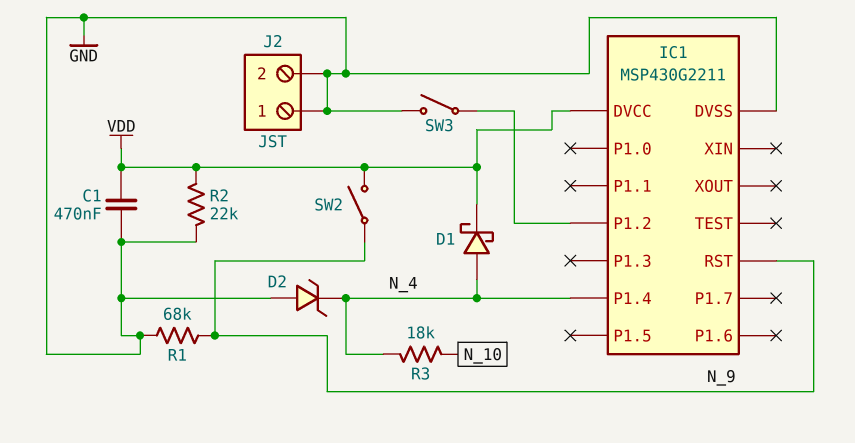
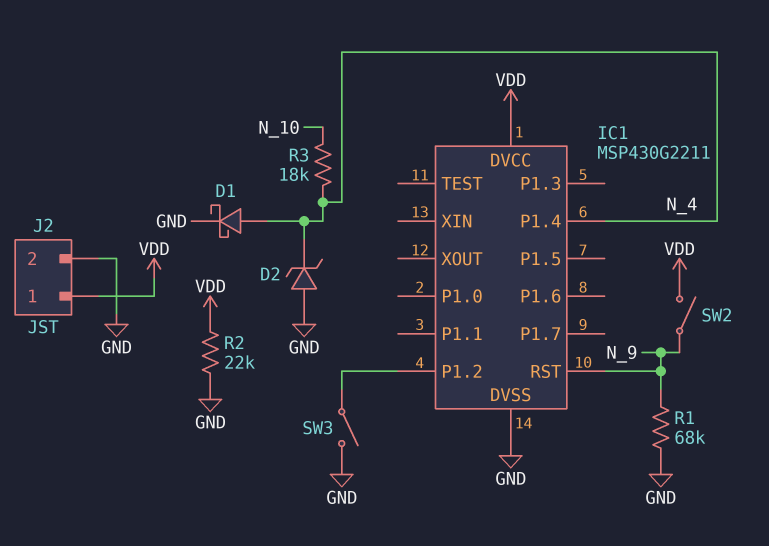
C1: 470nF (GND, VDD) -> none
D1: schottky (A N_4, K VDD) -> schottky (A N_4, K GND)
J2 pin 1: GND -> VDD

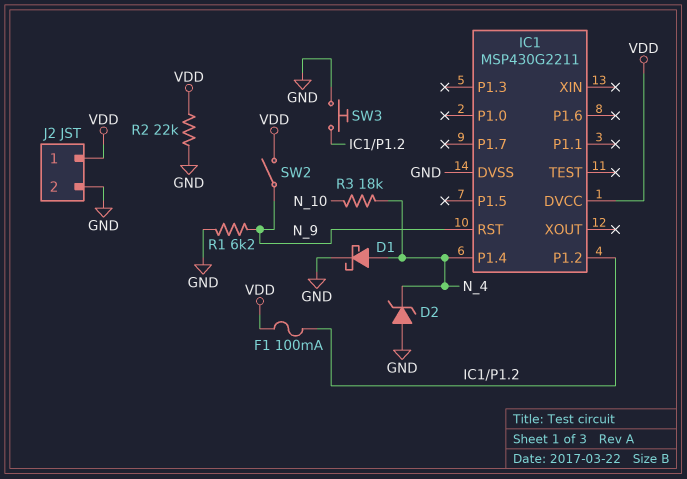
F1: none -> 100mA (IC1/P1.2, VDD)
R1: 68k (GND, N_9) -> 6.2k (GND, N_9)
SW3: switch (GND, IC1/P1.2) -> button (GND, IC1/P1.2)

